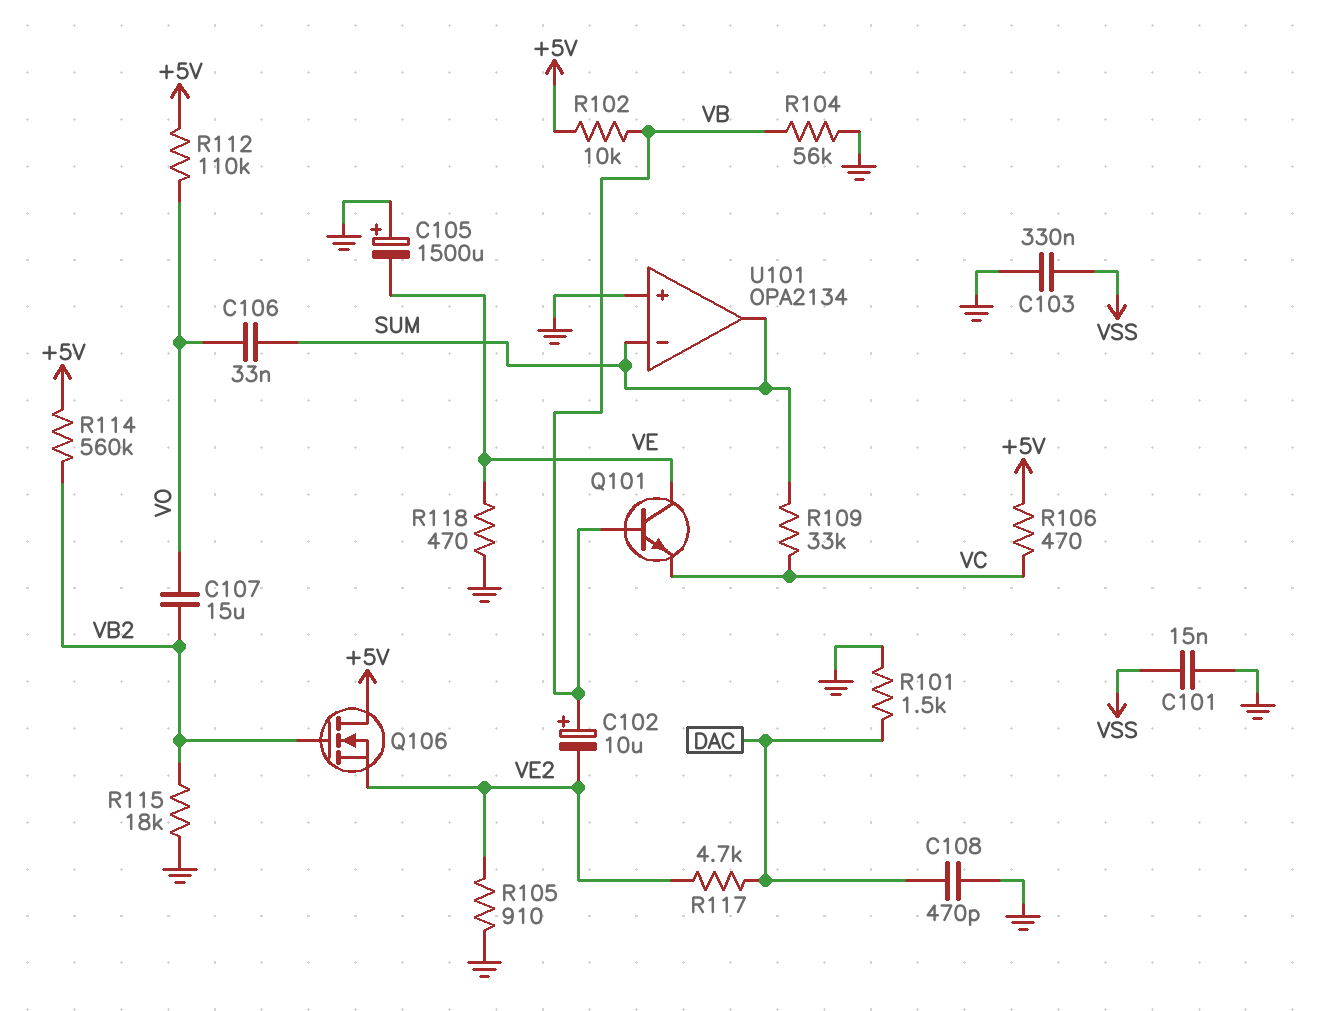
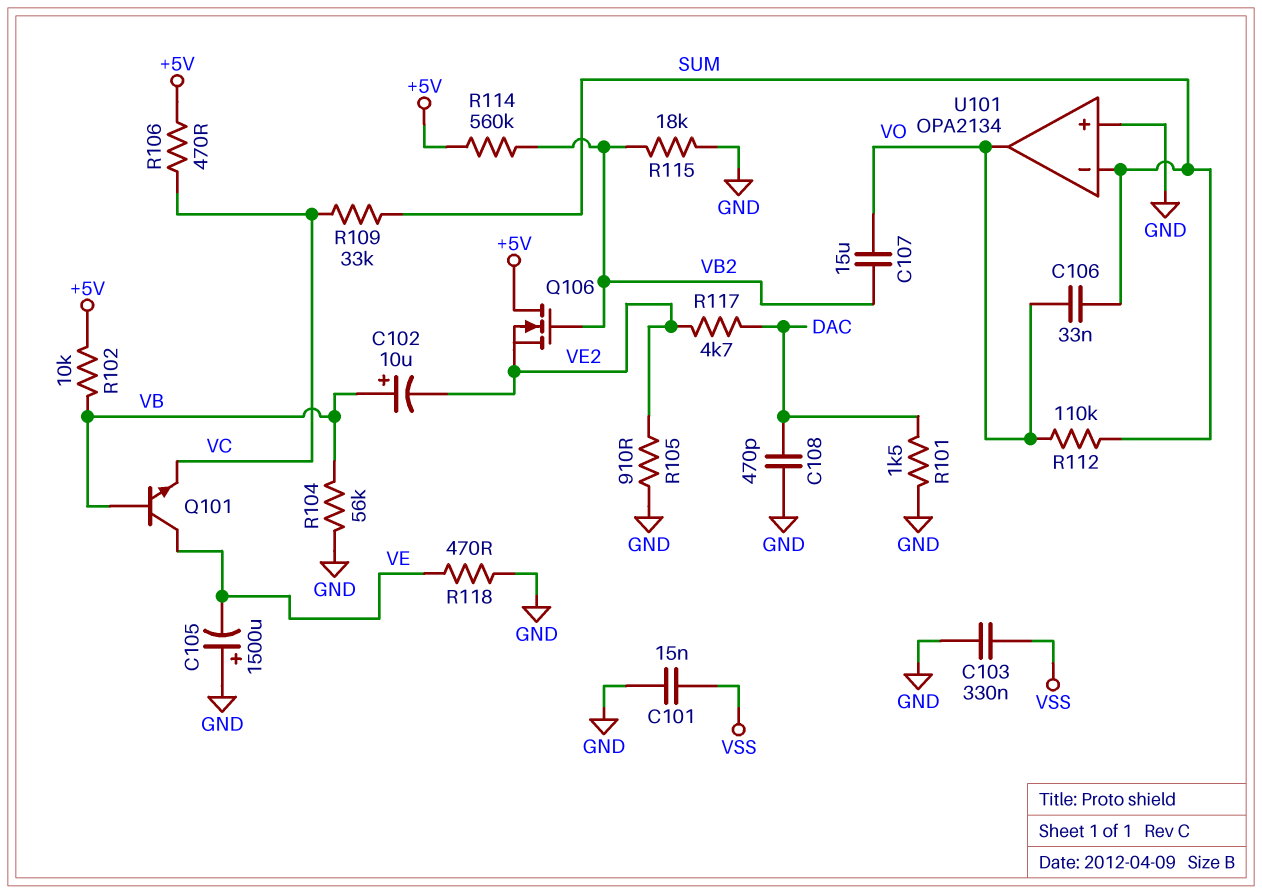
R112: 110k (+5V, VO) -> 110k (SUM, VO)
U101 pin out: SUM -> VO

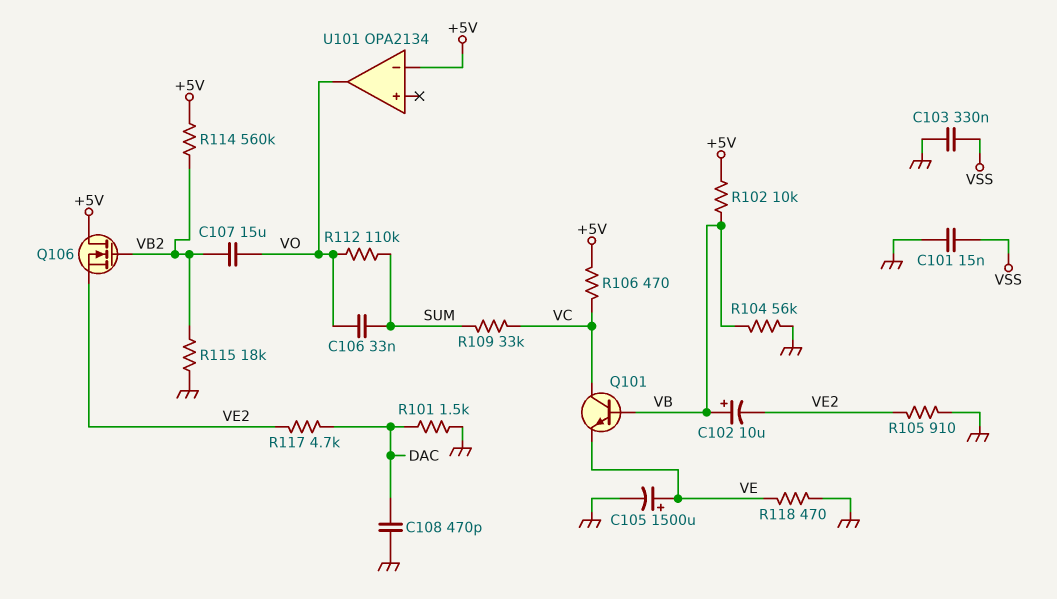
C105: 1500uF (plus GND, minus VE) -> 1500uF (plus VE, minus GND)
Q101: NPN (B VB, C VE, E VC) -> NPN (B VB, C VC, E VE)
U101 pin in+: GND -> none
U101 pin in-: SUM -> +5V

